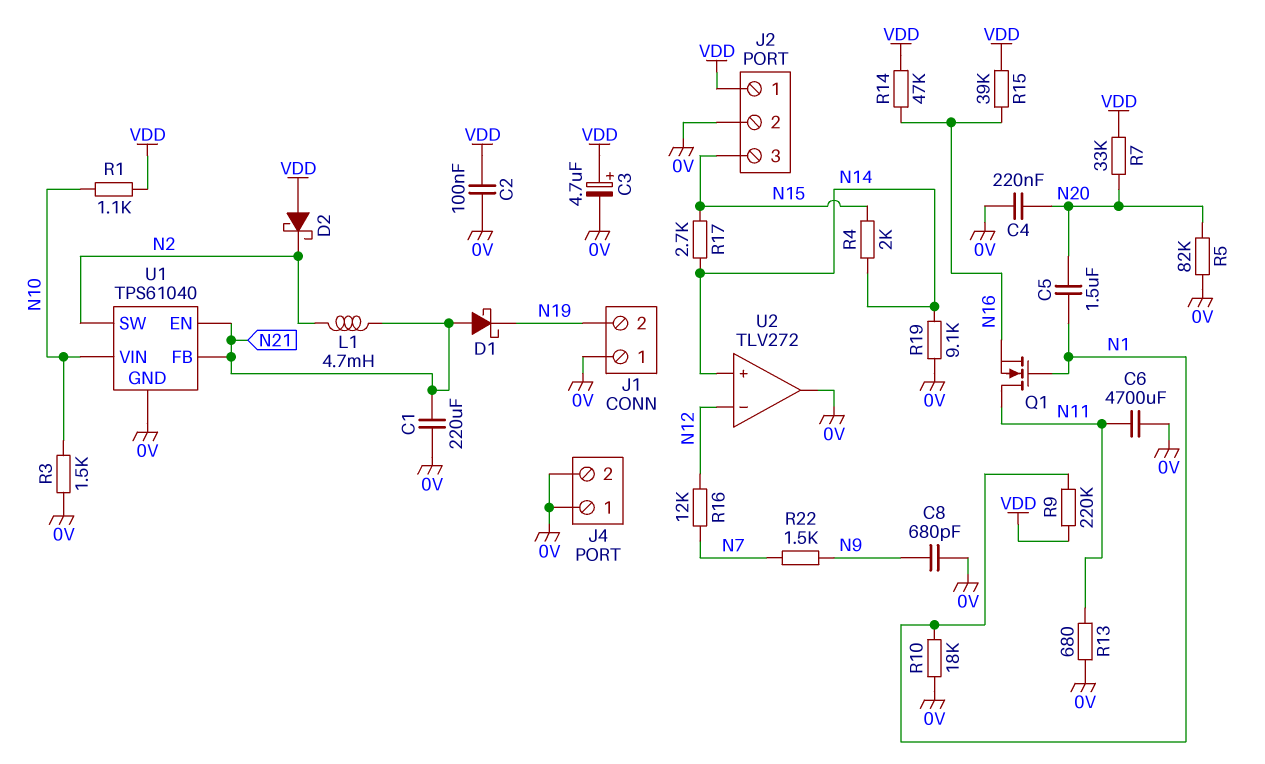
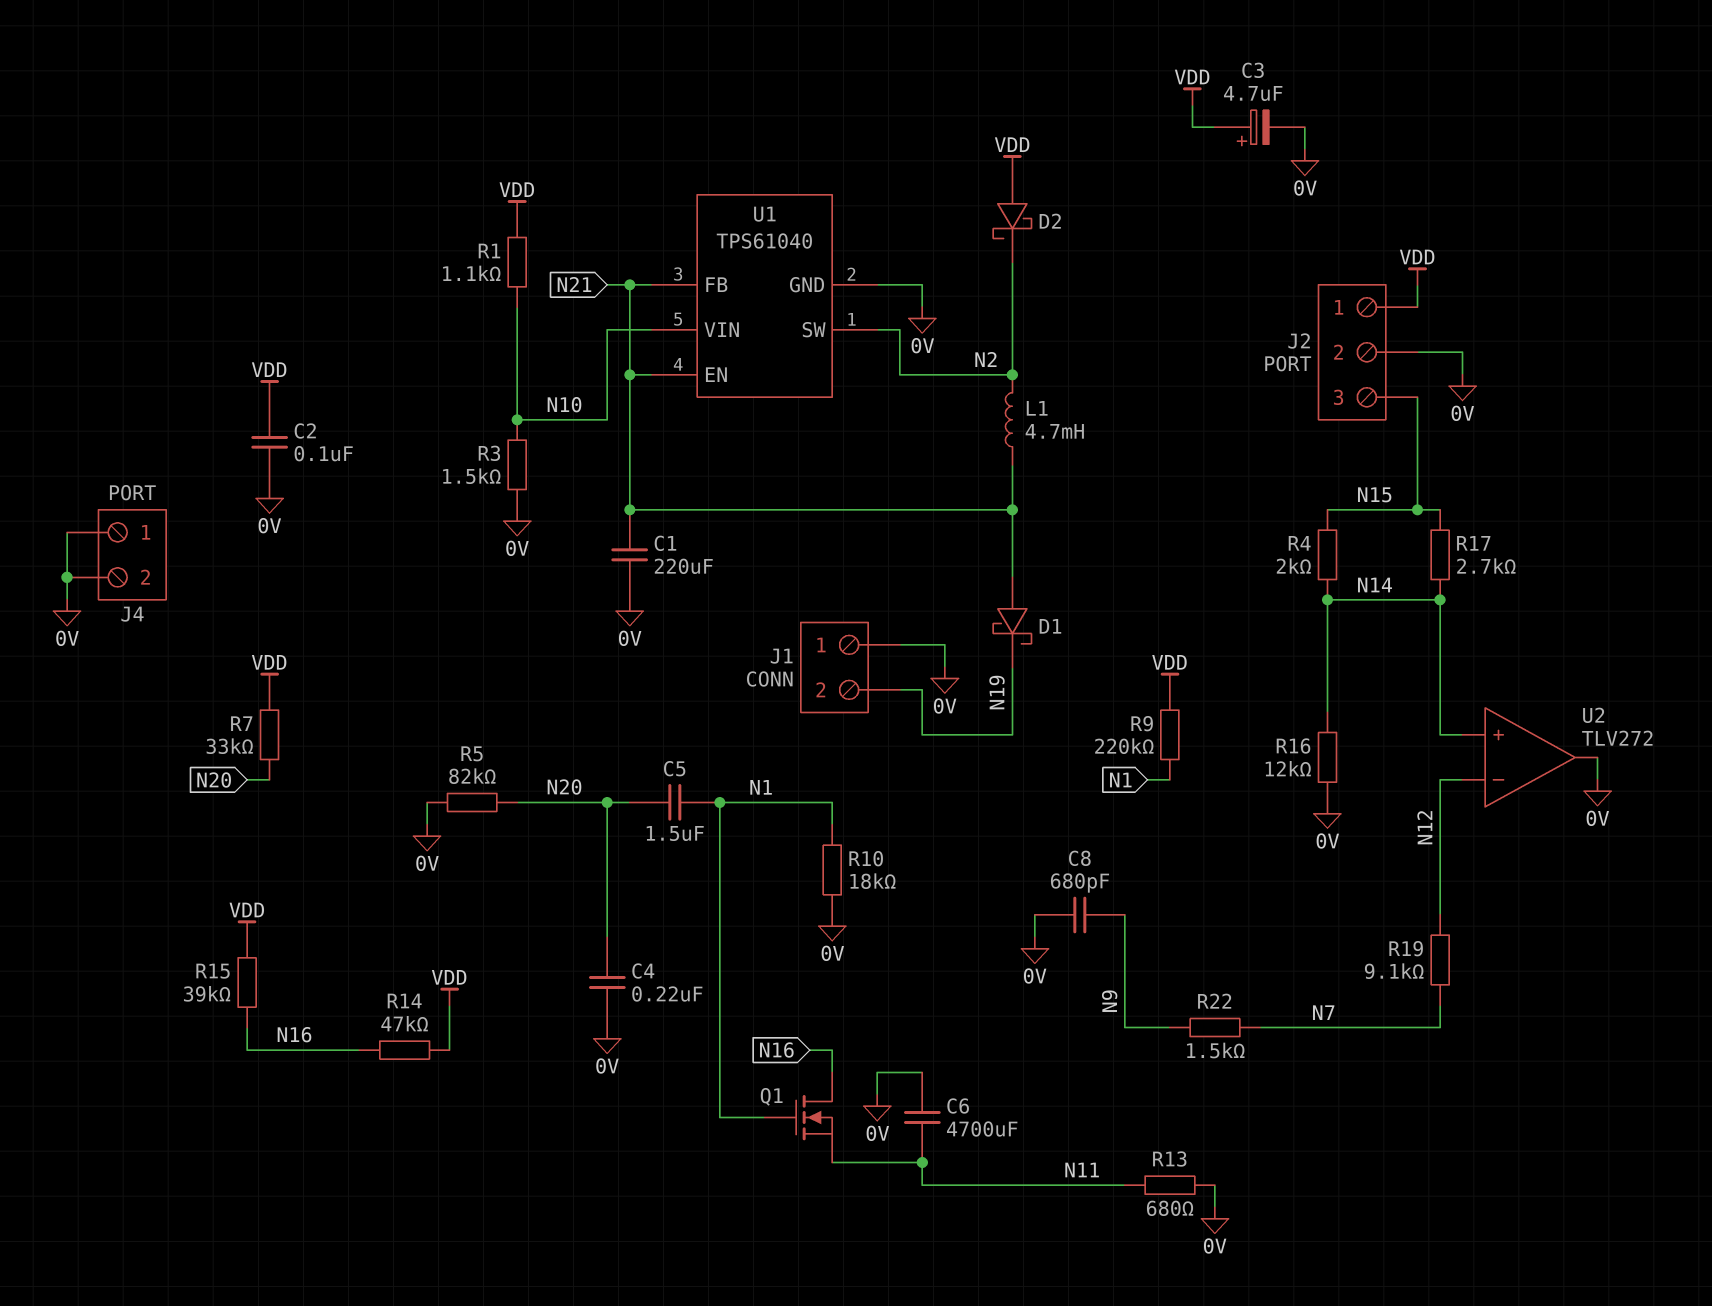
Q1: NMOS (G N1, D N11, S N16) -> NMOS (G N1, D N16, S N11)
R16: 12k (N7, N12) -> 12k (0V, N14)
R19: 9.1k (0V, N14) -> 9.1k (N7, N12)

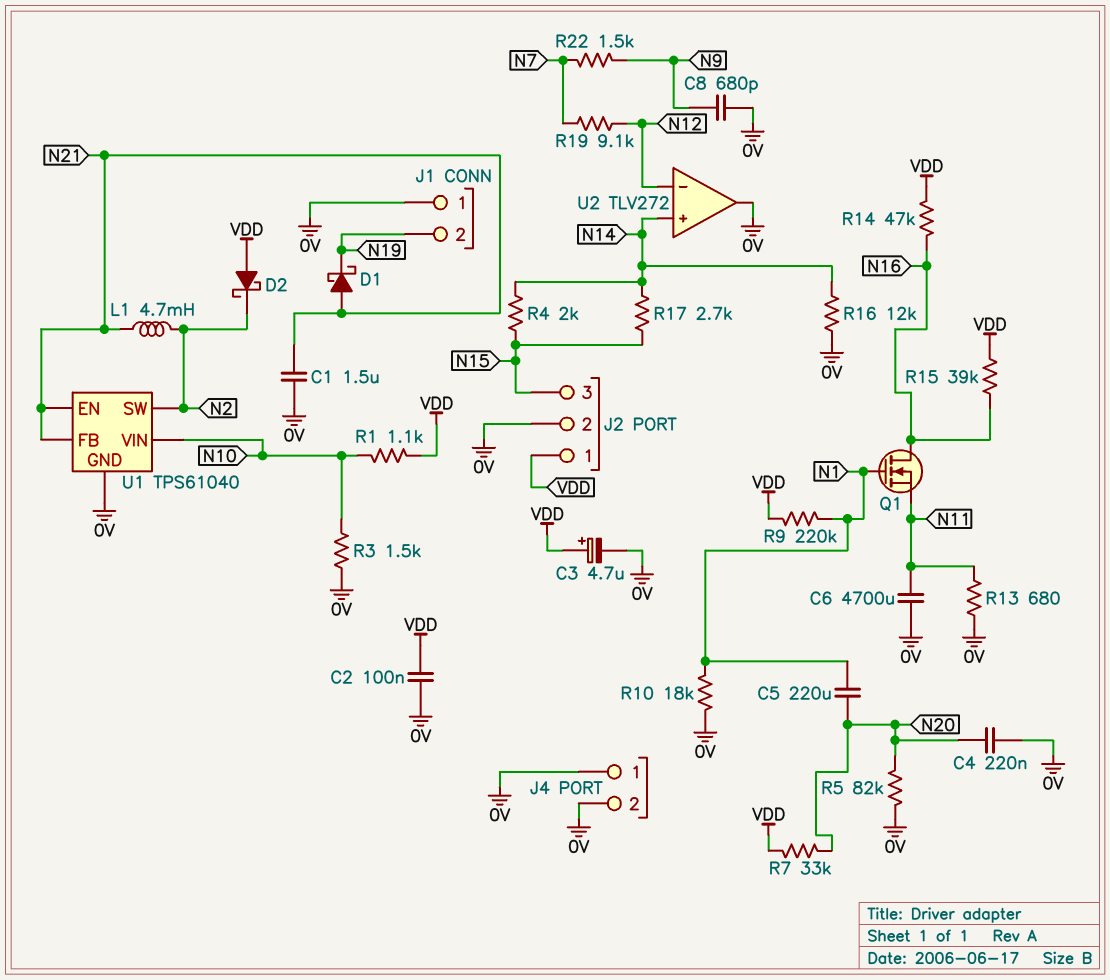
C1: 220uF (0V, N21) -> 1.5uF (0V, N21)
C5: 1.5uF (N1, N20) -> 220uF (N1, N20)

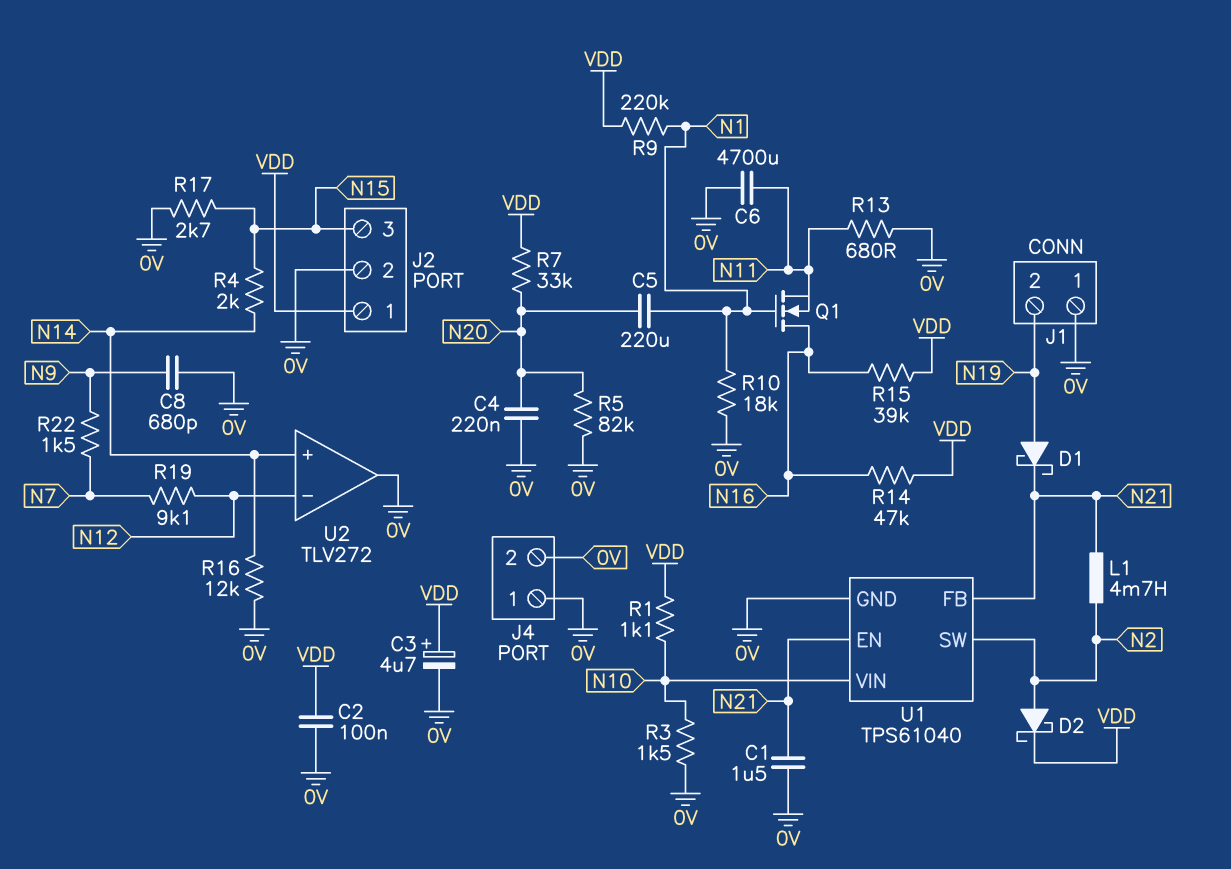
D1: schottky (A N21, K N19) -> schottky (A N19, K N21)
D2: schottky (A VDD, K N2) -> schottky (A N2, K VDD)
R17: 2.7k (N14, N15) -> 2.7k (0V, N15)

